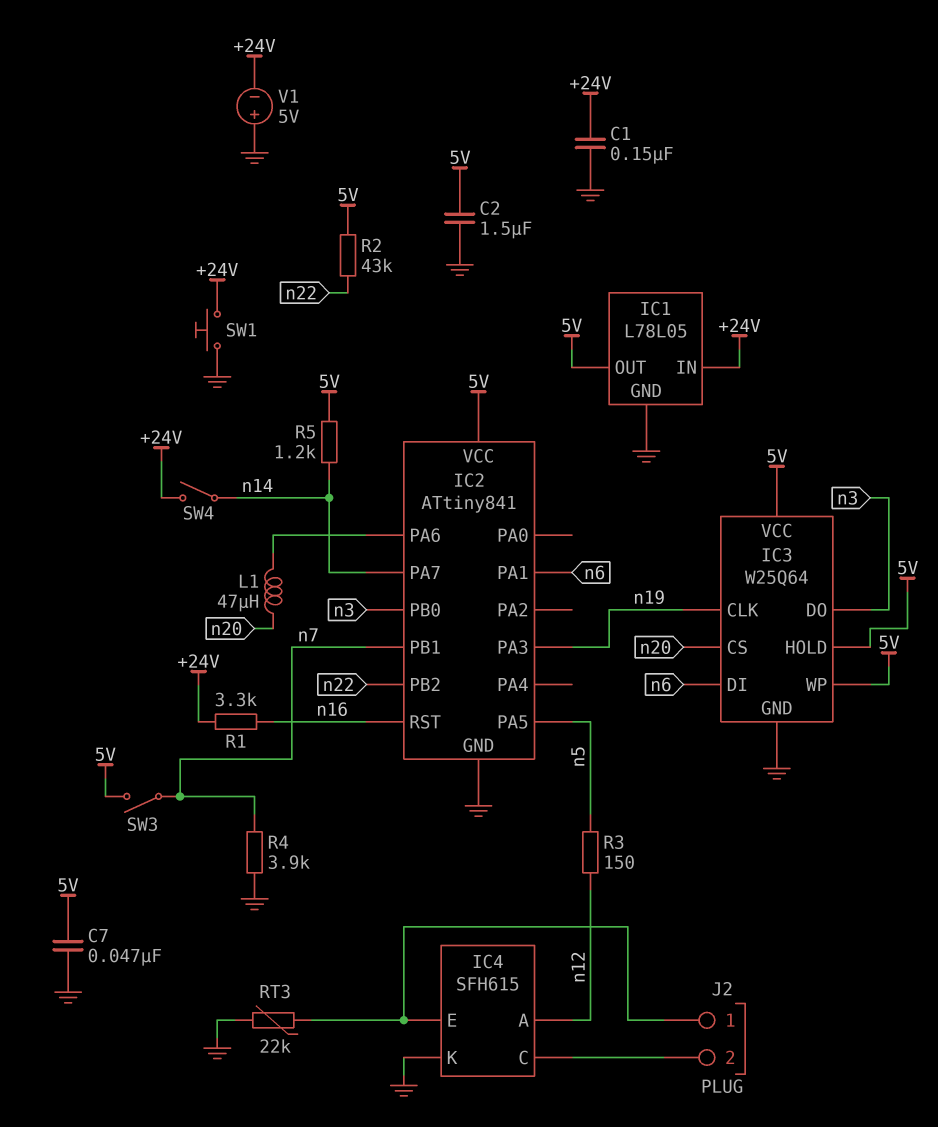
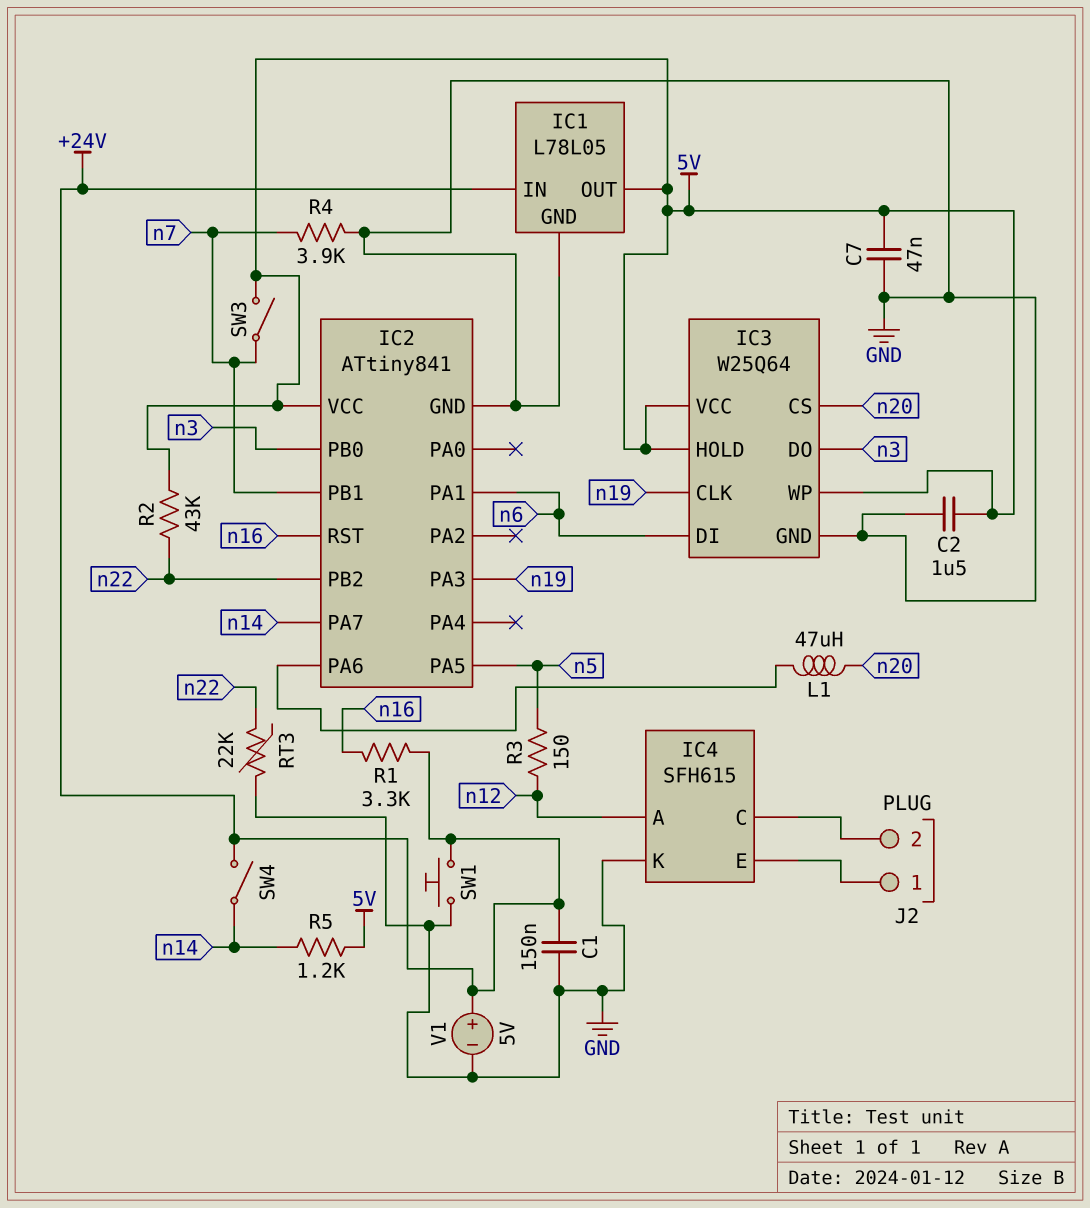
RT3: 22k (GND, IC4/E) -> 22k (GND, n22)
V1: 5V (plus GND, minus +24V) -> 5V (plus +24V, minus GND)

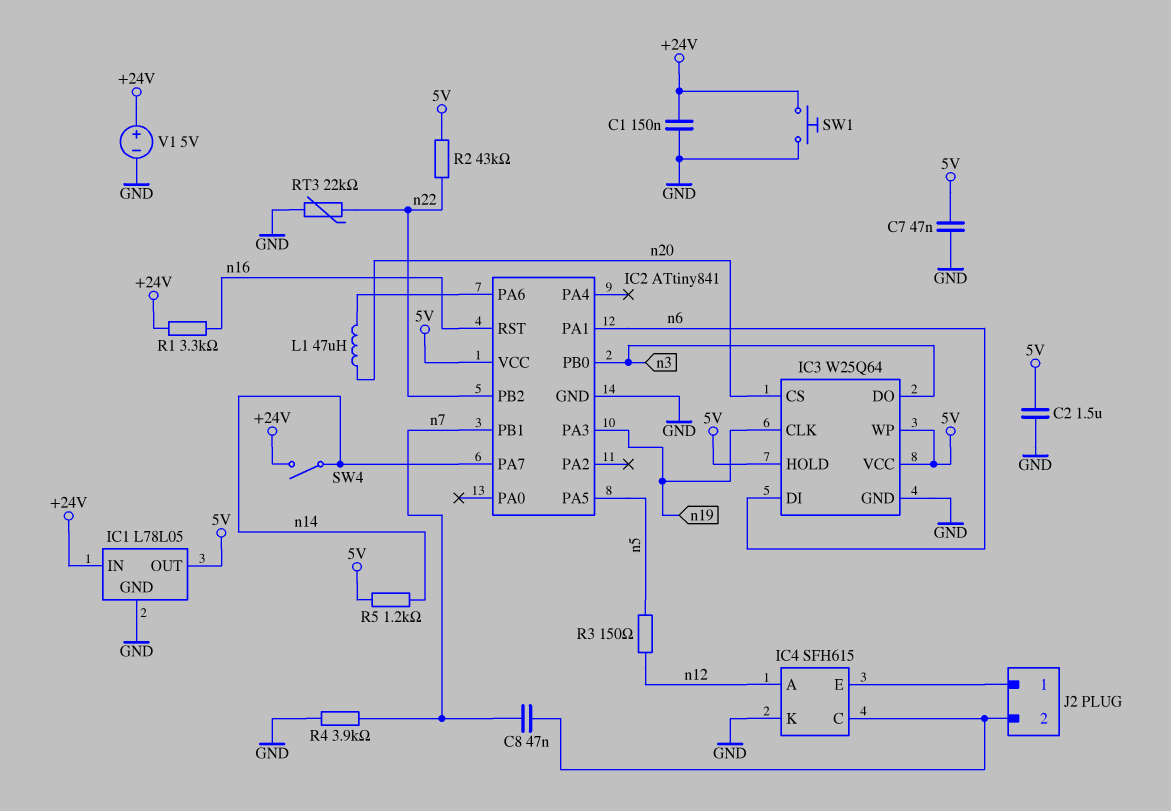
C8: none -> 47nF (IC4/C, n7)
SW3: switch (5V, n7) -> none

